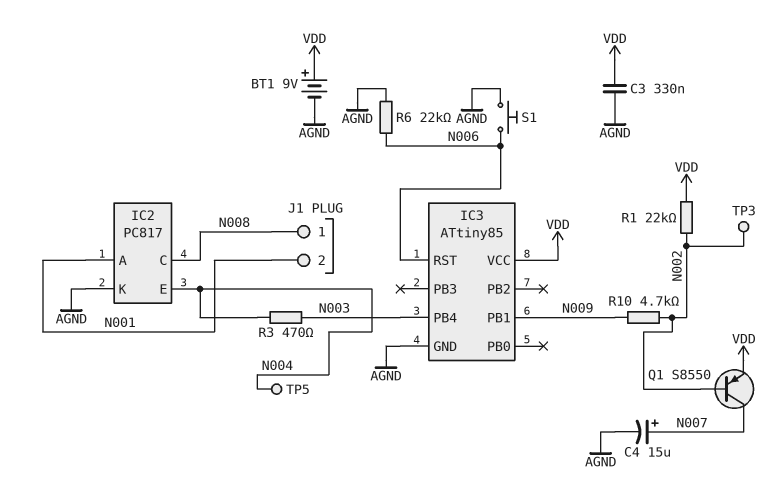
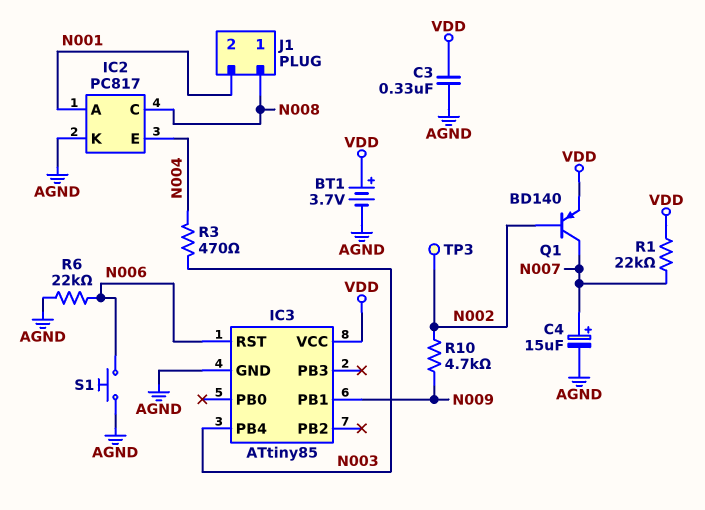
BT1: 9V (plus VDD, minus AGND) -> 3.7V (plus VDD, minus AGND)
Q1: PNP S8550 (B N002, C N007, E VDD) -> PNP BD140 (B N002, C N007, E VDD)
R1: 22k (N002, VDD) -> 22k (N007, VDD)
TP5: test point (N004) -> none

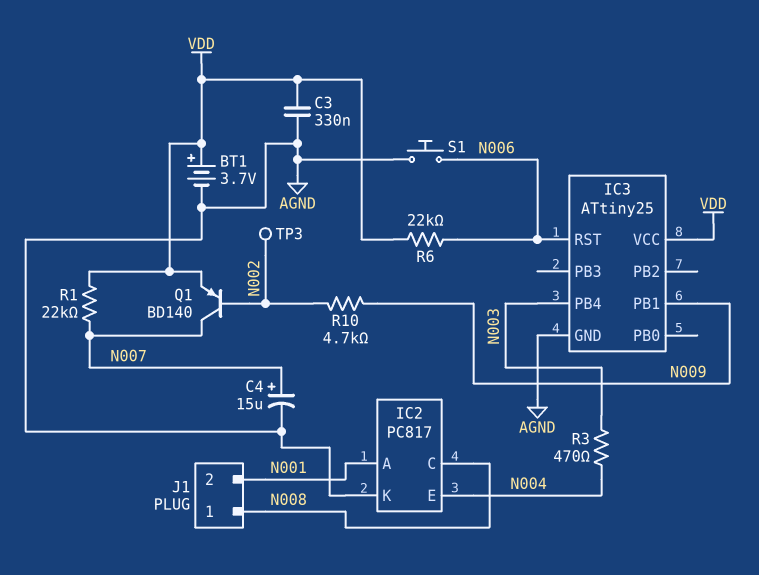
IC3: ATtiny85 -> ATtiny25
R6: 22k (AGND, N006) -> 22k (N006, VDD)

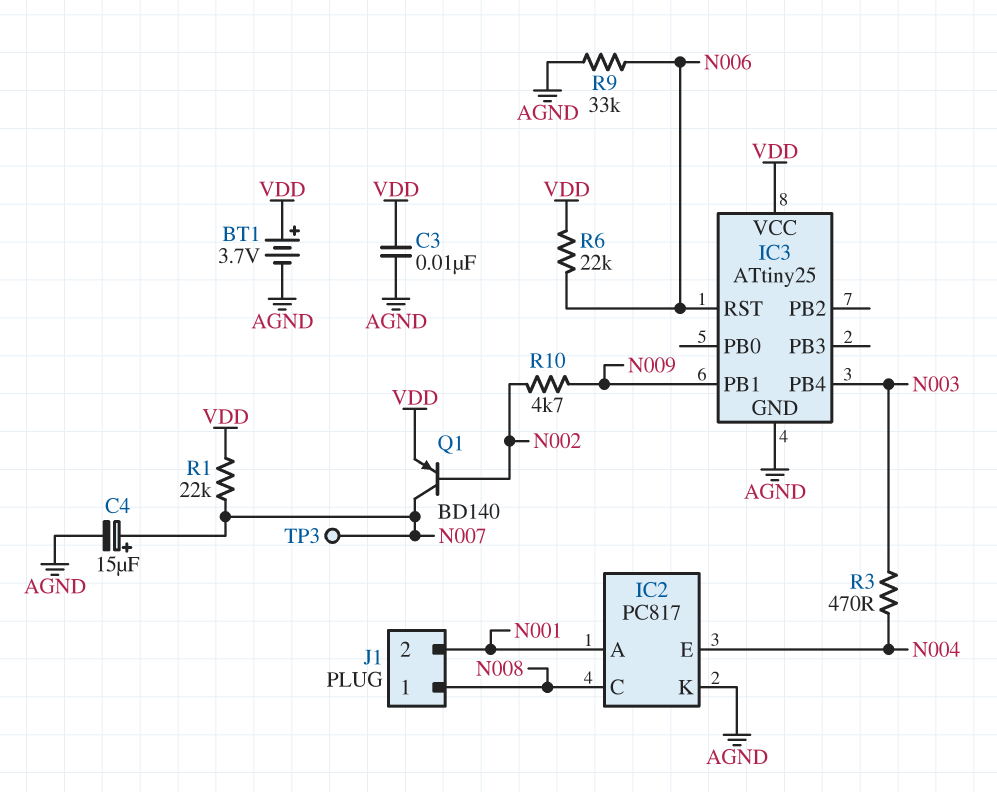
C3: 330nF (AGND, VDD) -> 10nF (AGND, VDD)
R9: none -> 33k (AGND, N006)
S1: button (AGND, N006) -> none
TP3: test point (N002) -> test point (N007)

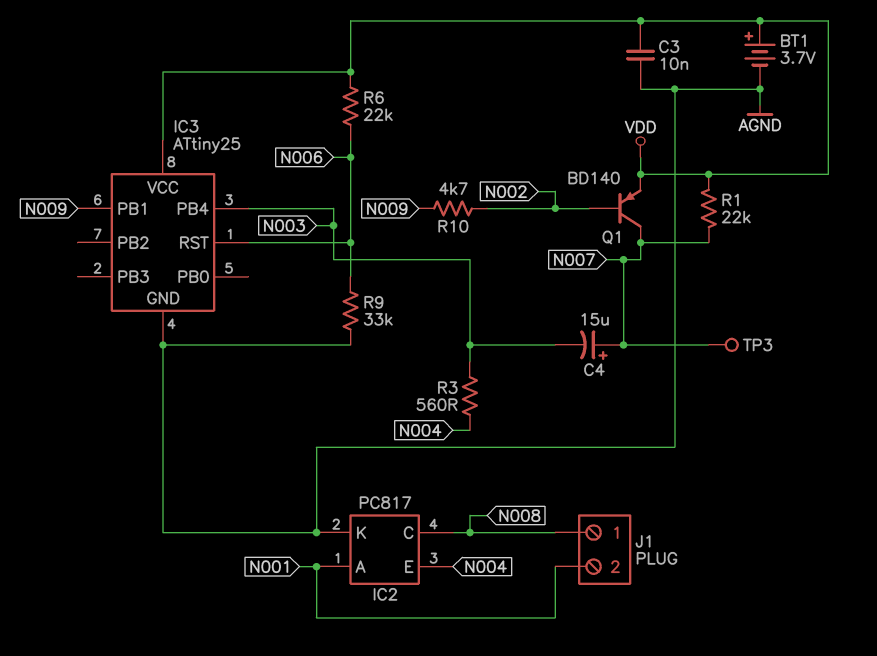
C4: 15uF (plus N007, minus AGND) -> 15uF (plus N007, minus N003)
R3: 470 (N003, N004) -> 560 (N003, N004)

